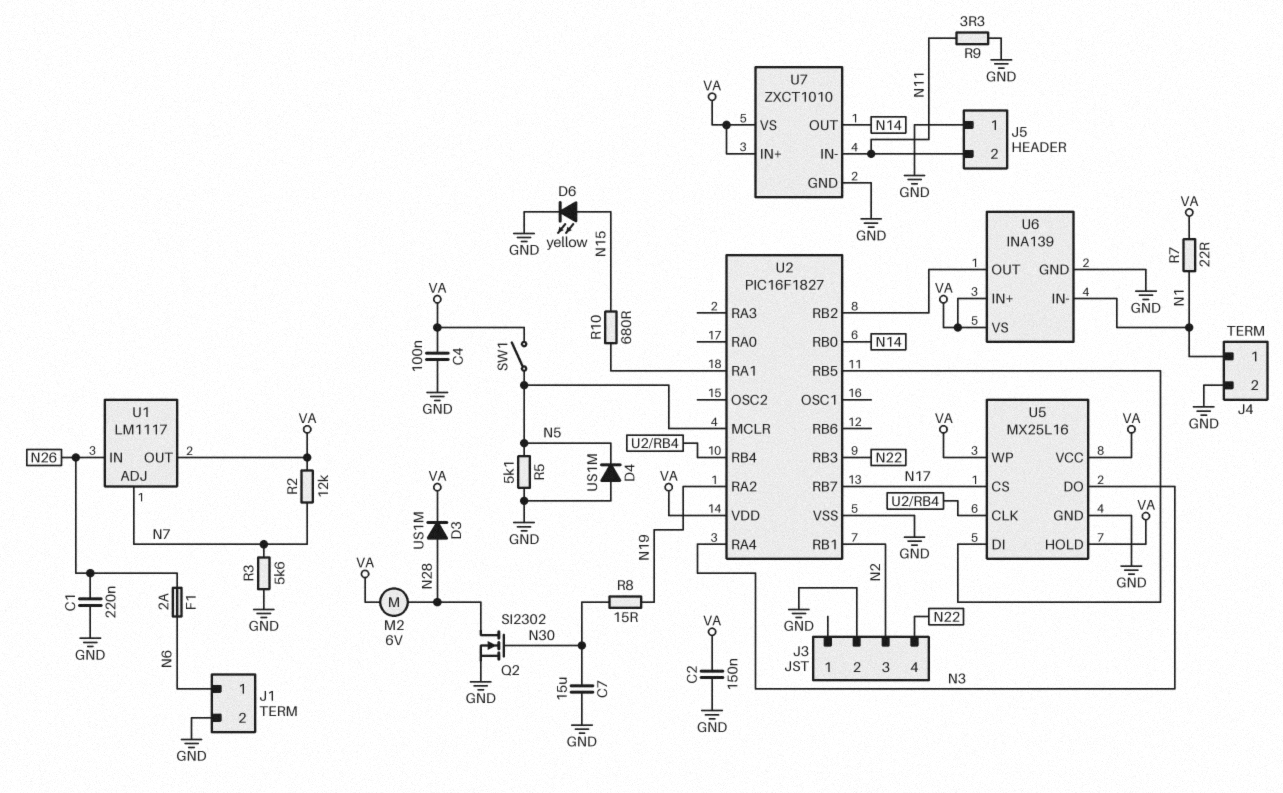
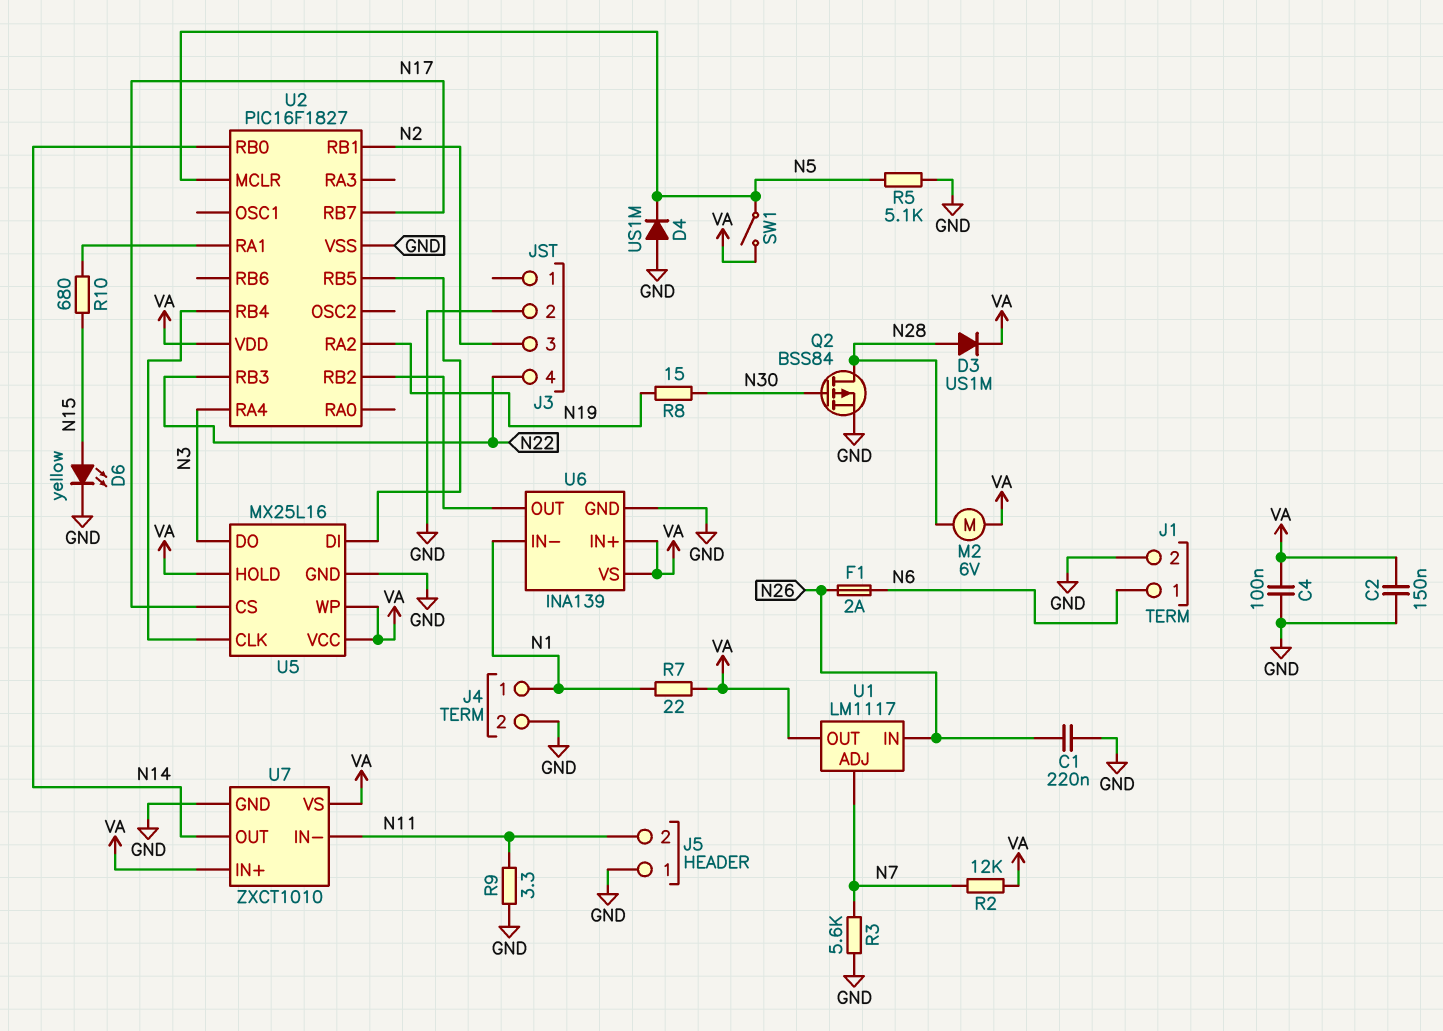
C7: 15uF (GND, N30) -> none
Q2: NMOS SI2302 (G N30, D N28, S GND) -> PMOS BSS84 (G N30, D N28, S GND)

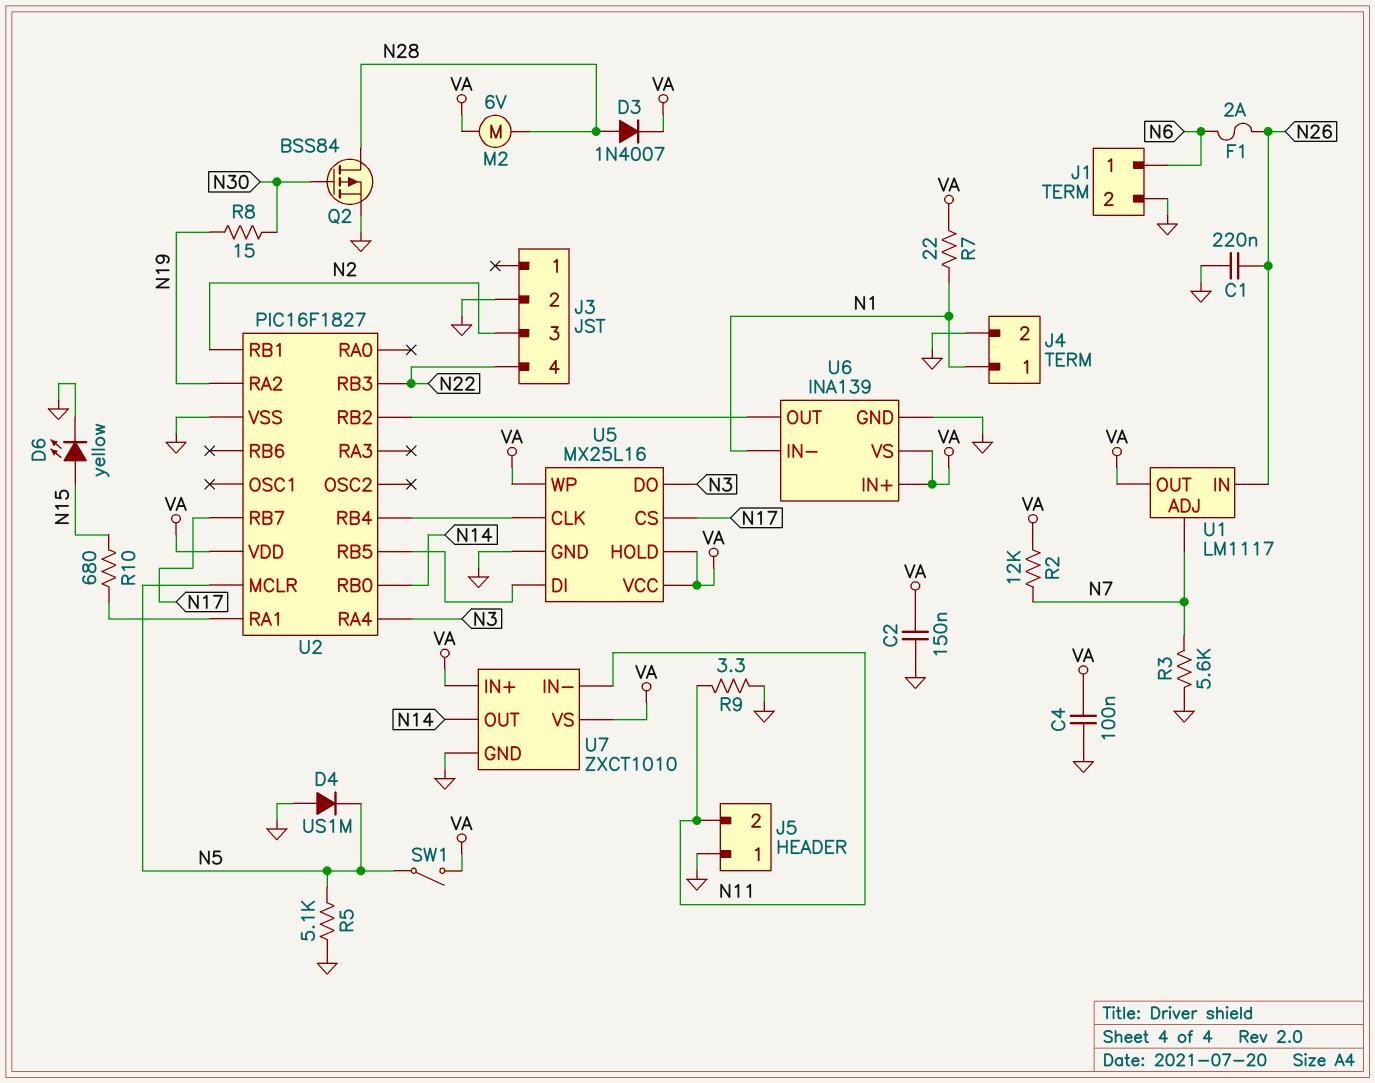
D3: diode US1M (A N28, K VA) -> diode 1N4007 (A N28, K VA)

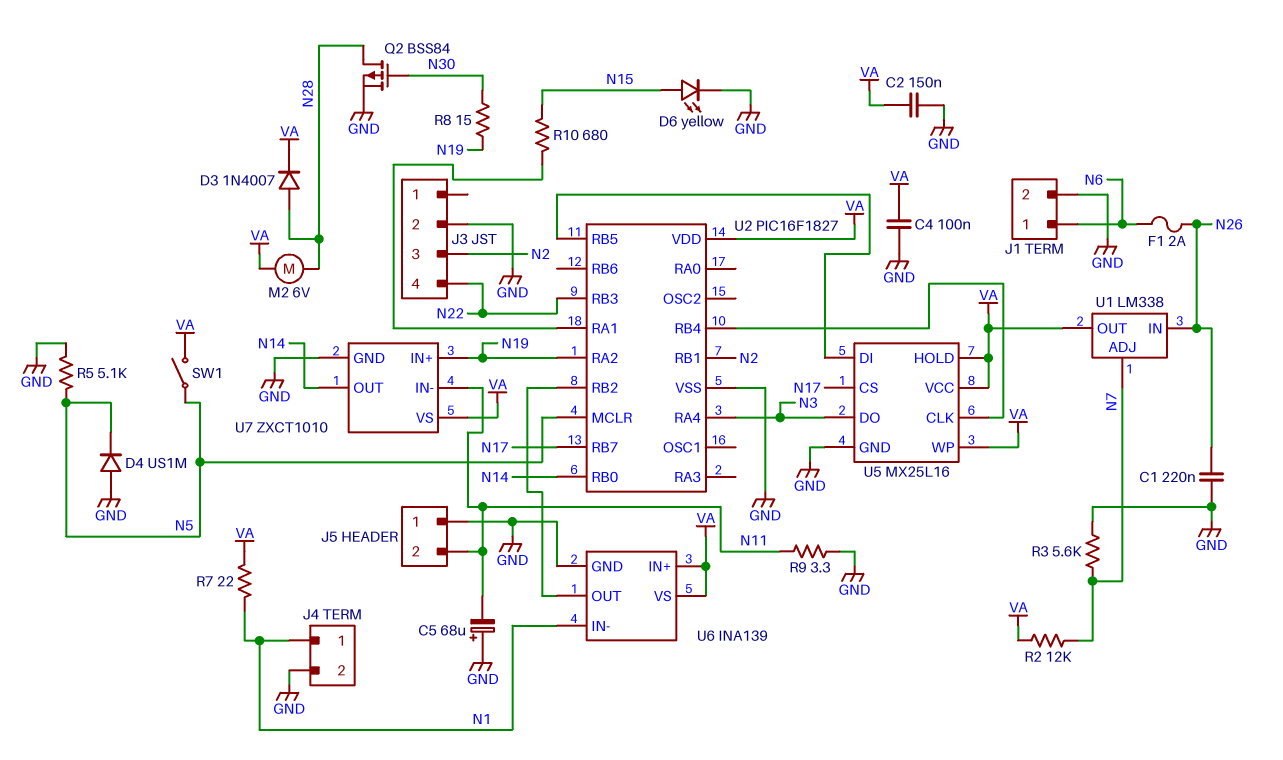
C5: none -> 68uF (plus GND, minus N11)
U1: LM1117 -> LM338
U7 pin IN+: VA -> N19

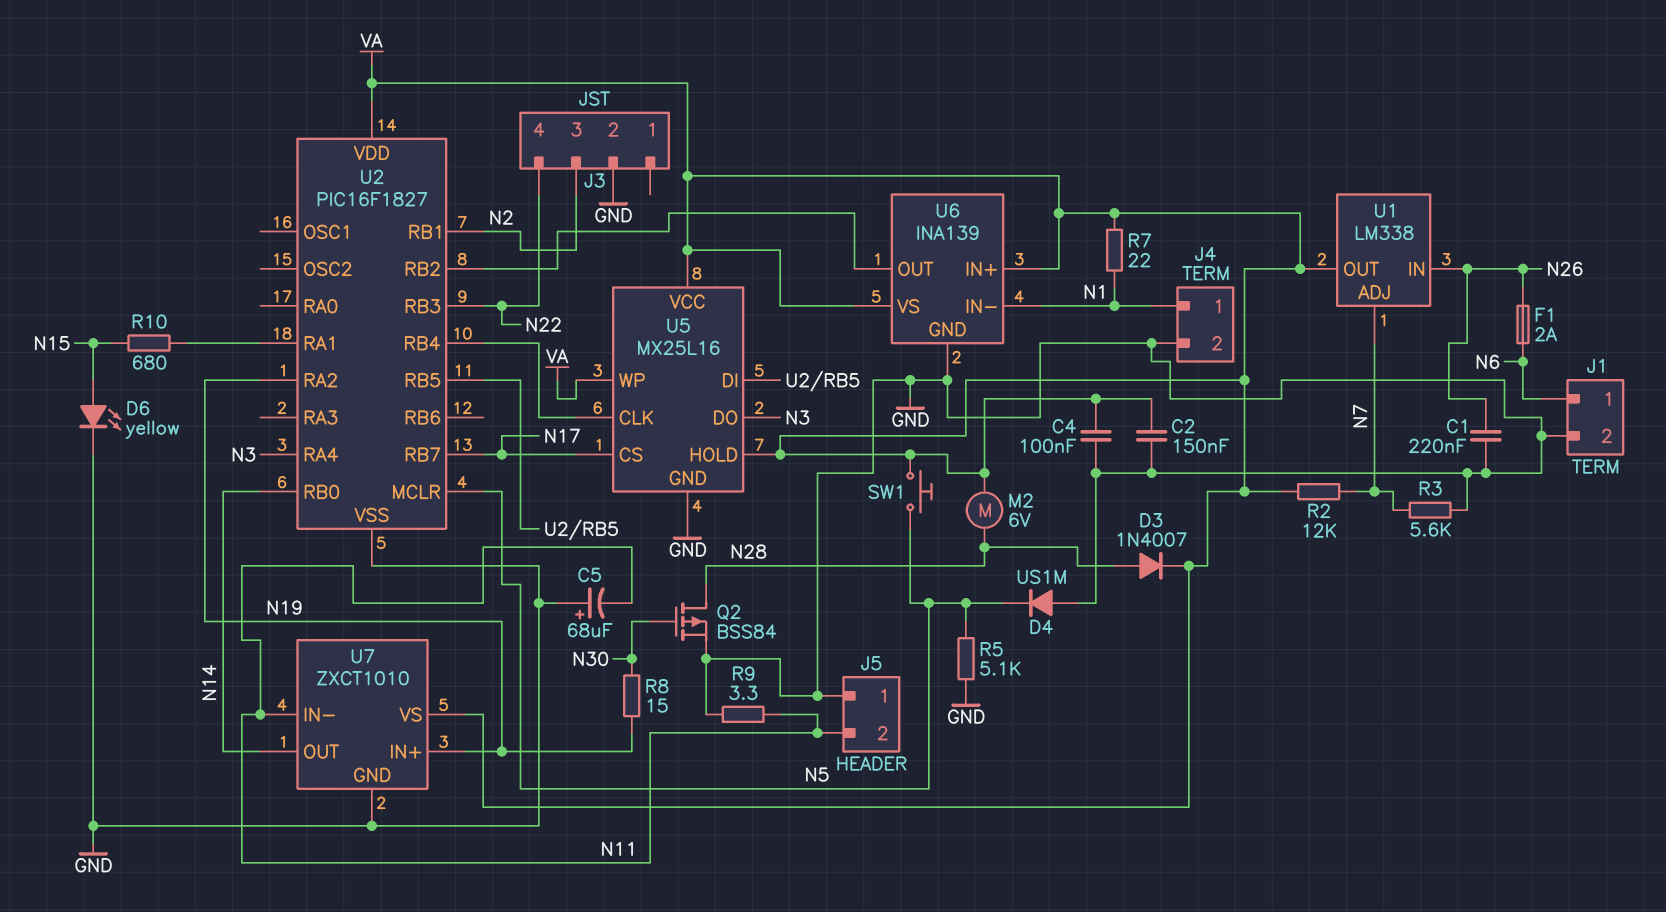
SW1: switch (N5, VA) -> button (N5, VA)

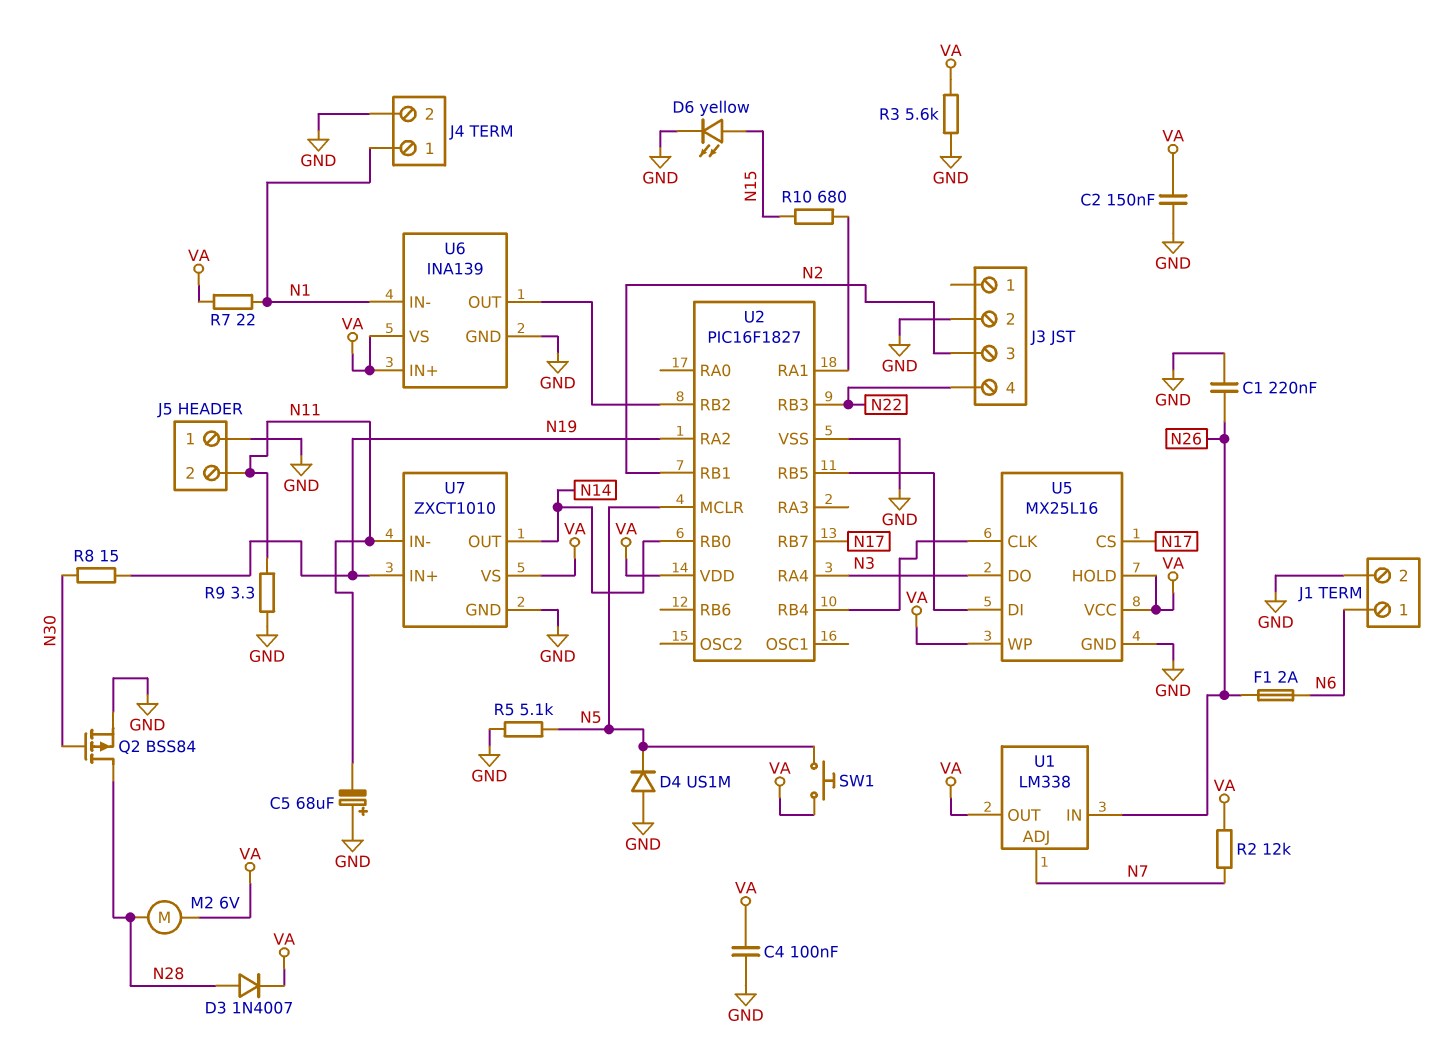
R3: 5.6k (GND, N7) -> 5.6k (GND, VA)

